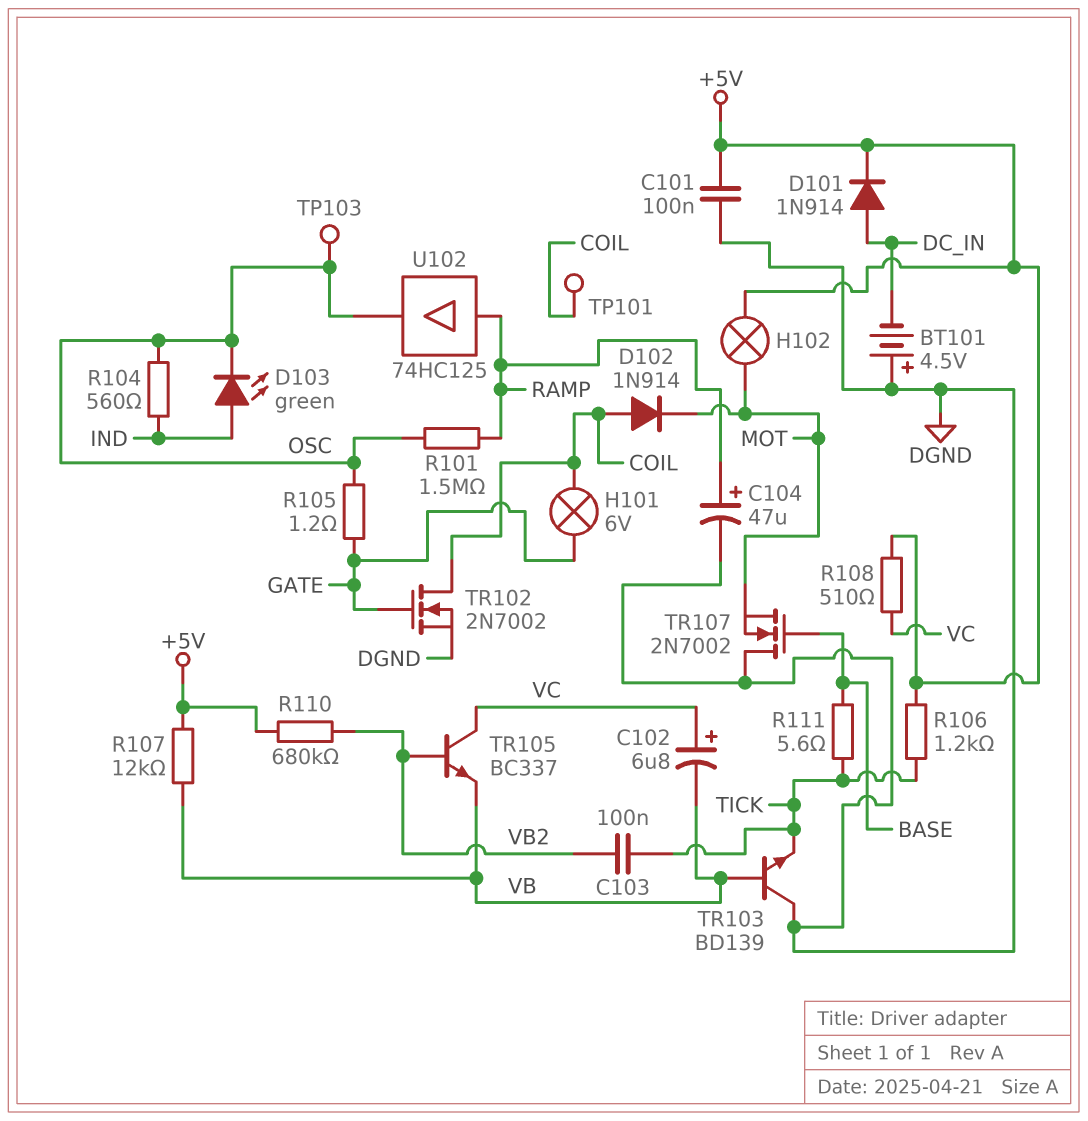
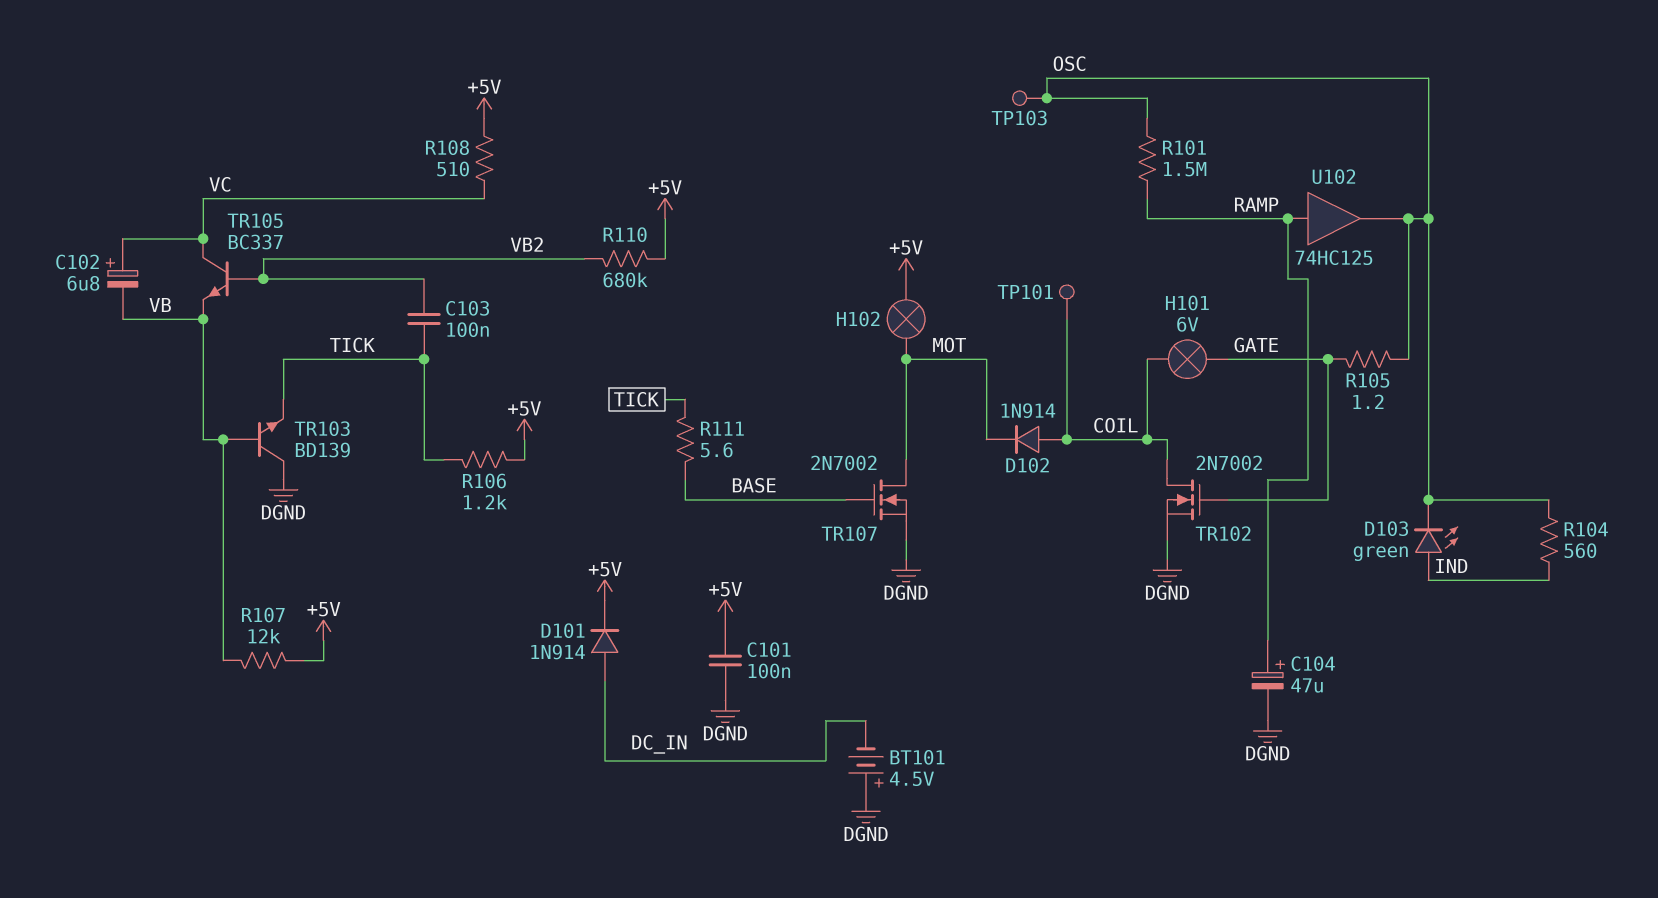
TR107: NMOS 2N7002 (G BASE, D DGND, S MOT) -> NMOS 2N7002 (G BASE, D MOT, S DGND)

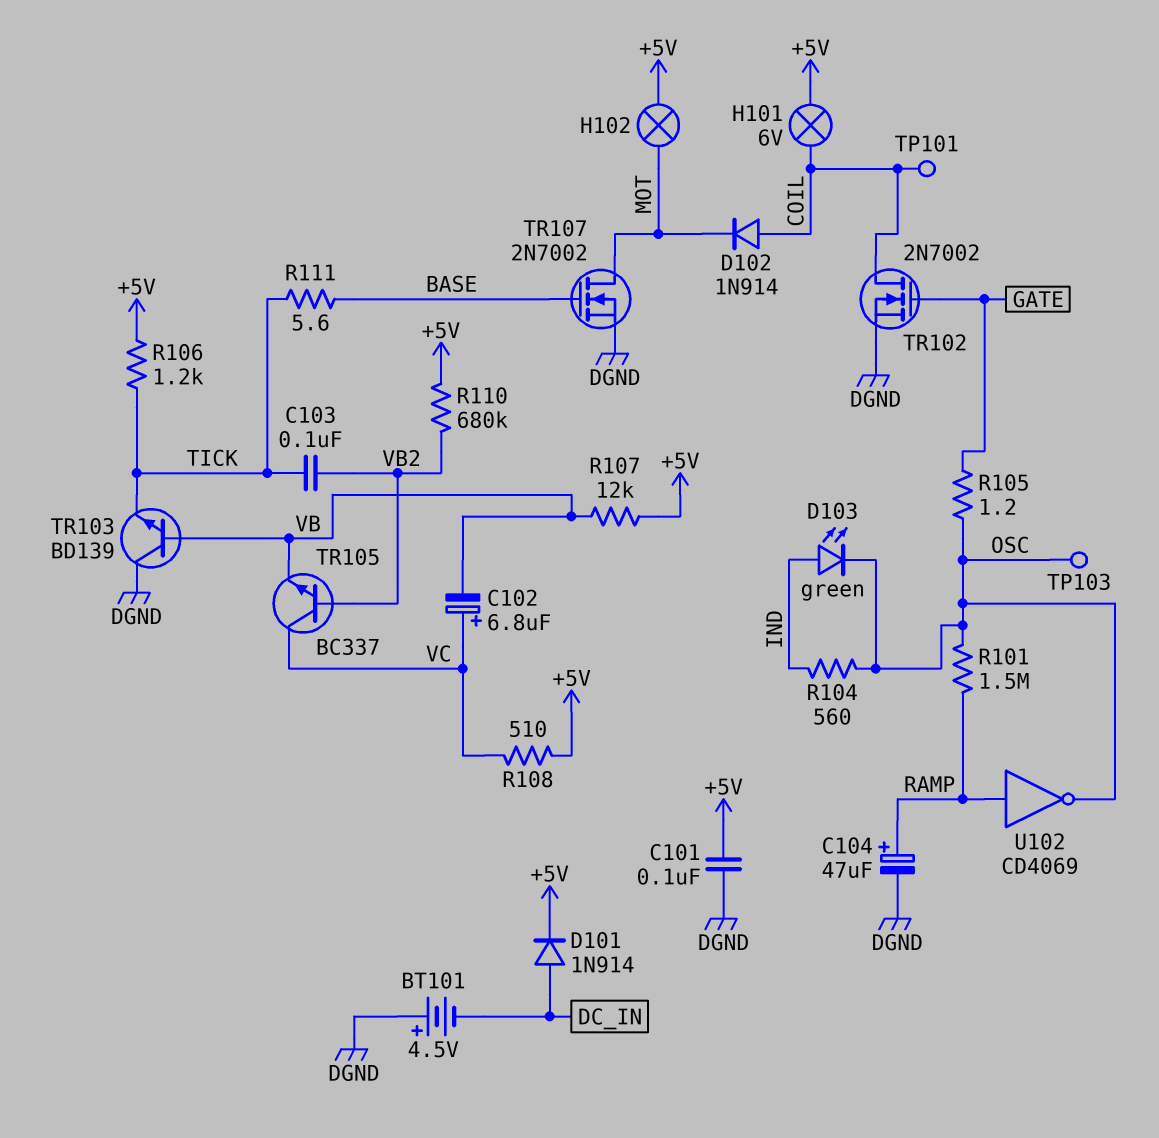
H101: lamp 6V (COIL, GATE) -> lamp 6V (+5V, COIL)
U102: buffer 74HC125 (in RAMP, out OSC) -> NOT CD4069 (in RAMP, out OSC)

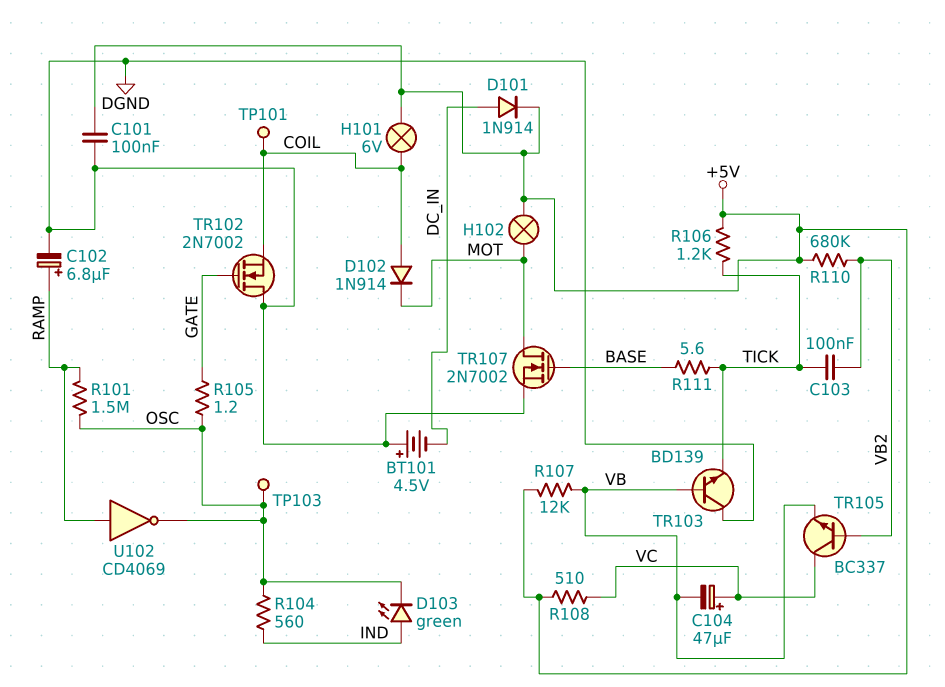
C102: 6.8uF (plus VC, minus VB) -> 6.8uF (plus RAMP, minus DGND)
C104: 47uF (plus RAMP, minus DGND) -> 47uF (plus VC, minus VB)
TR102: NMOS 2N7002 (G GATE, D COIL, S DGND) -> NMOS 2N7002 (G GATE, D DGND, S COIL)

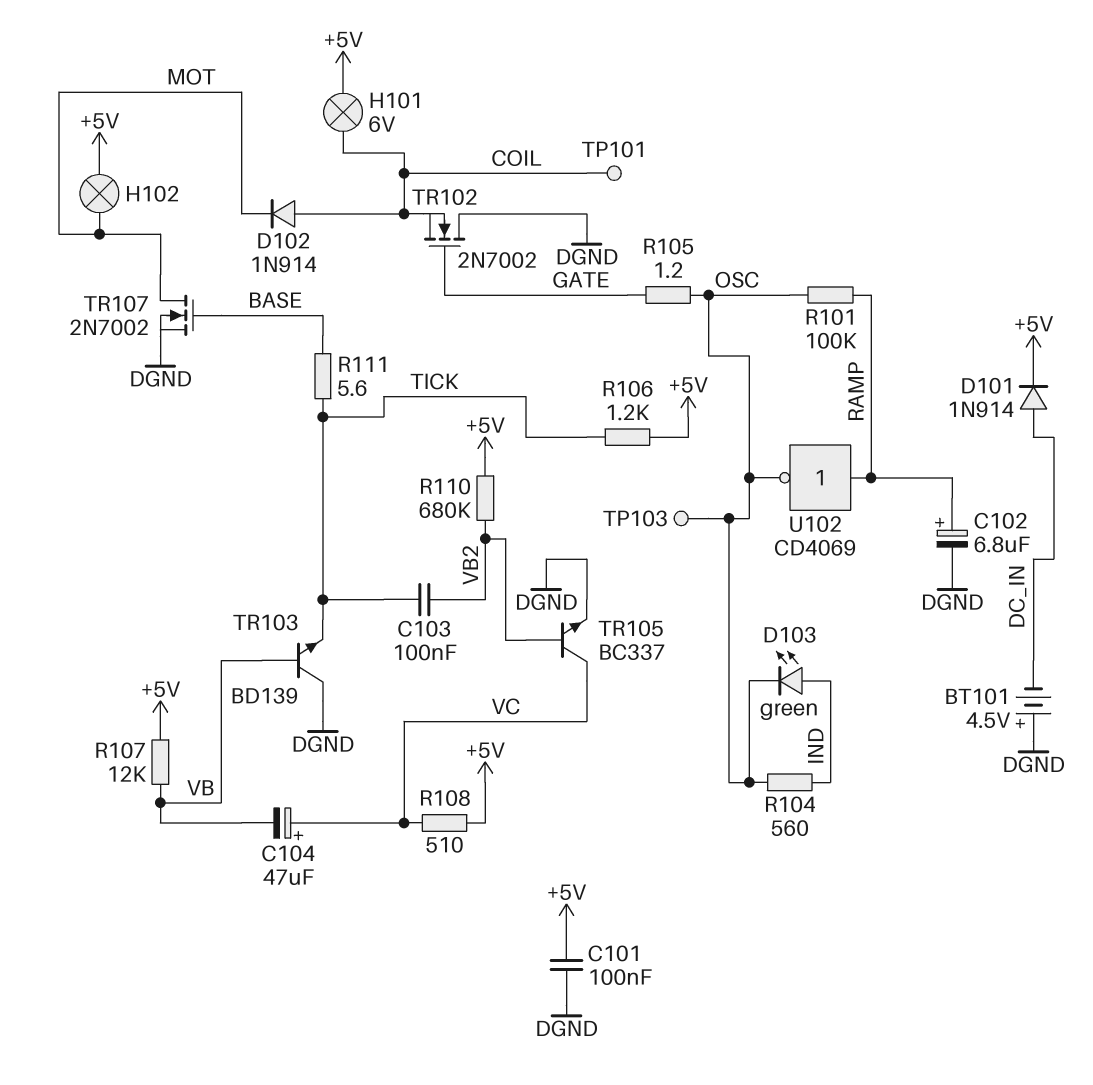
R101: 1.5M (OSC, RAMP) -> 100k (OSC, RAMP)
TR105: NPN BC337 (B VB2, C VC, E VB) -> NPN BC337 (B VB2, C VC, E DGND)

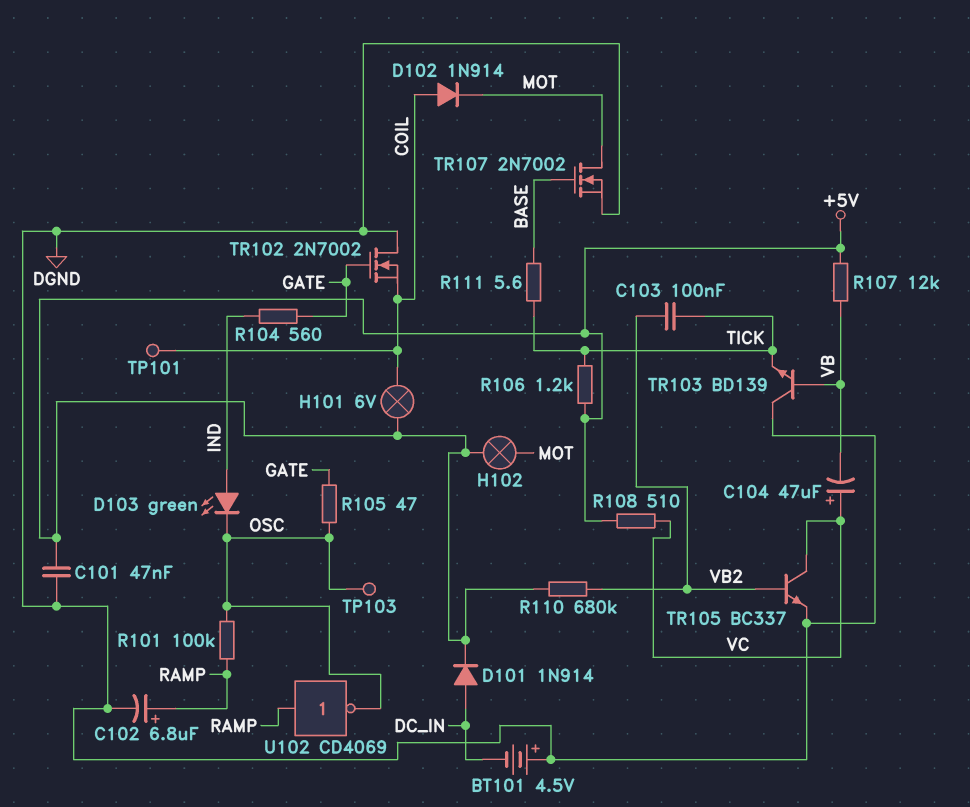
C101: 100nF (+5V, DGND) -> 47nF (+5V, DGND)
R104: 560 (IND, OSC) -> 560 (GATE, IND)
R105: 1.2 (GATE, OSC) -> 47 (GATE, OSC)

